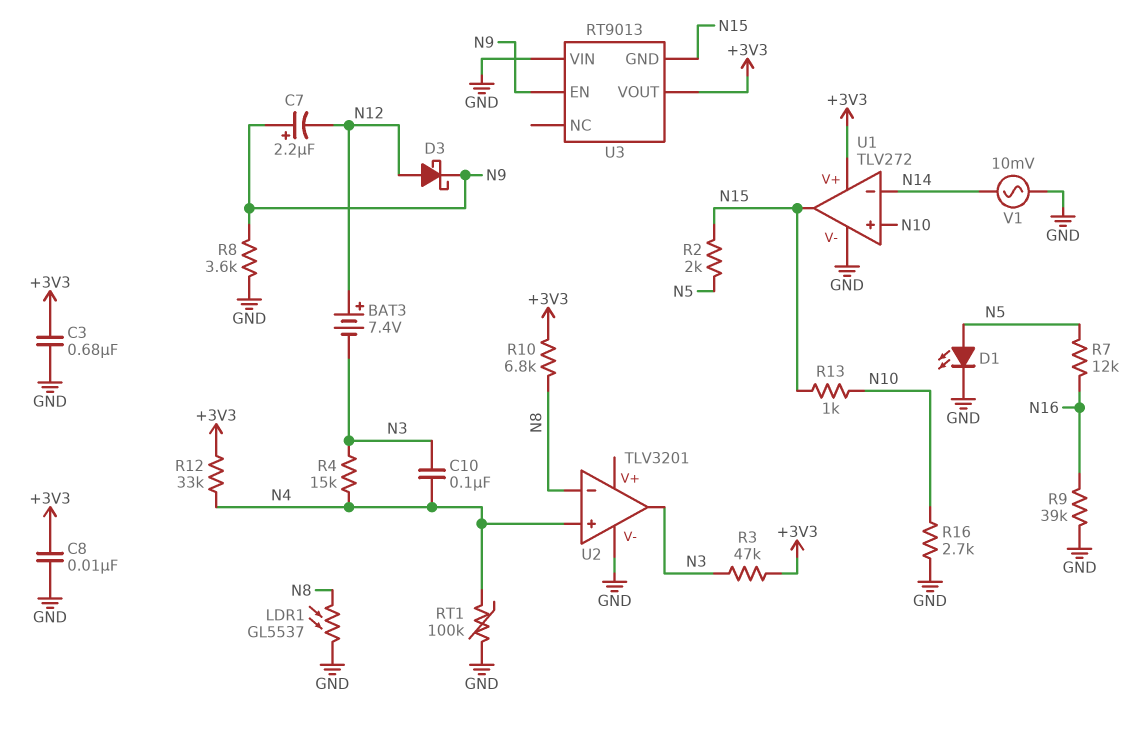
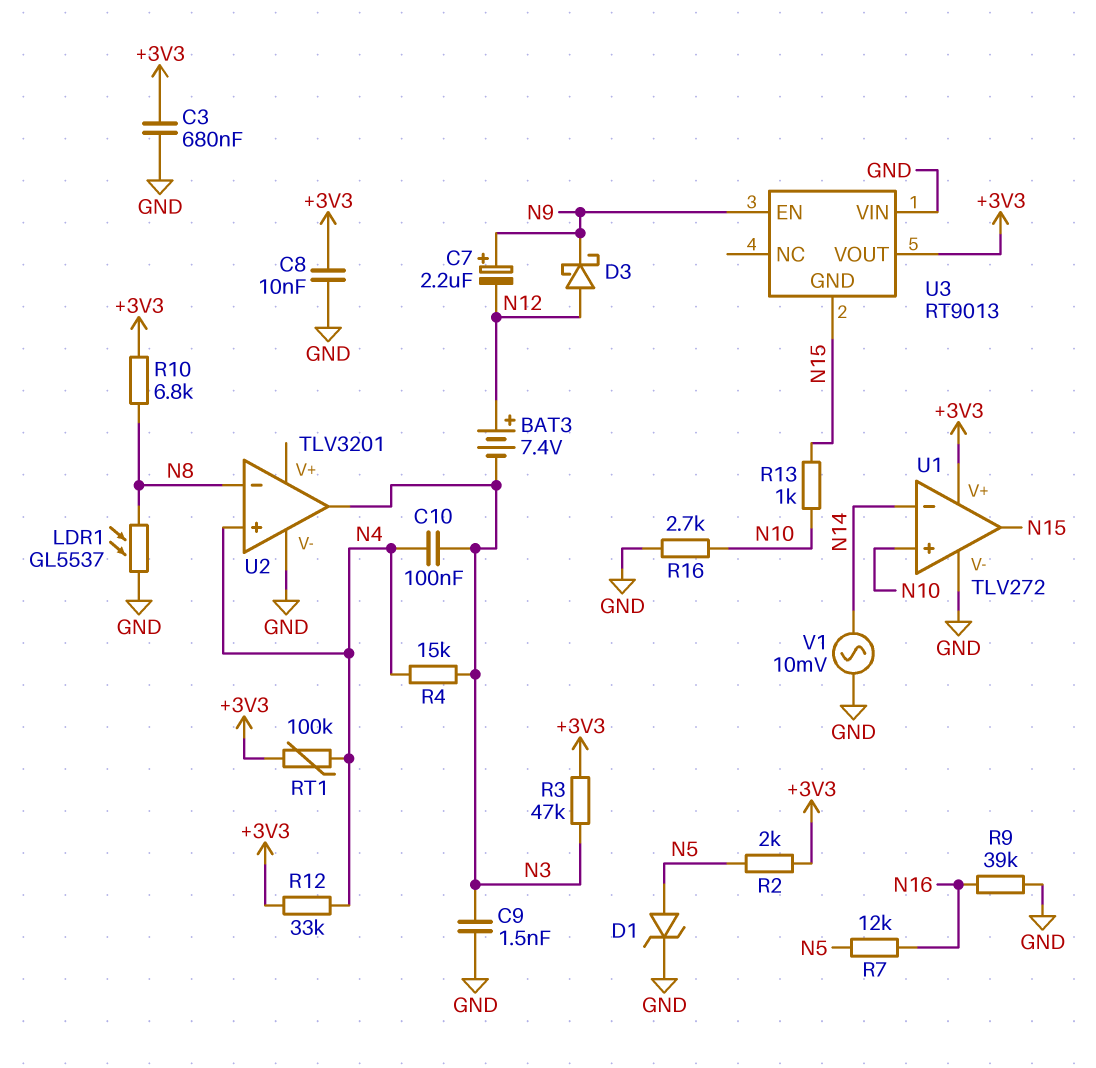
C9: none -> 1.5nF (GND, N3)
D1: LED (A N5, K GND) -> zener (A N5, K GND)
R2: 2k (N5, N15) -> 2k (+3V3, N5)
R8: 3.6k (GND, N9) -> none
RT1: 100k (GND, N4) -> 100k (+3V3, N4)

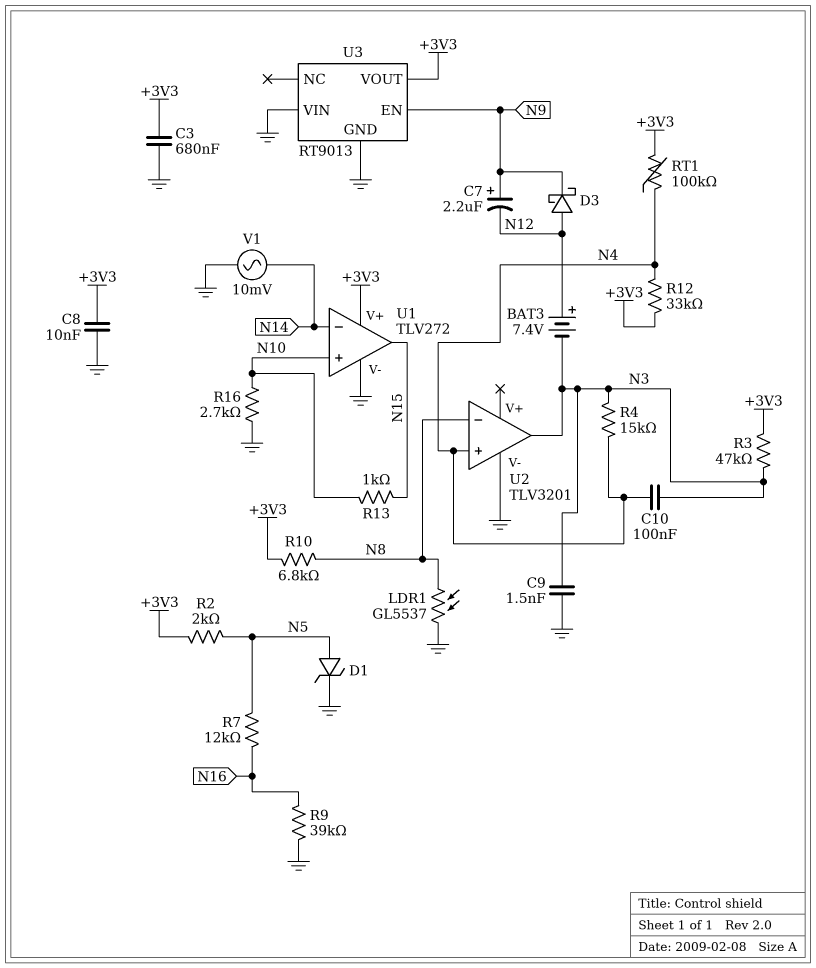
U3 pin GND: N15 -> GND

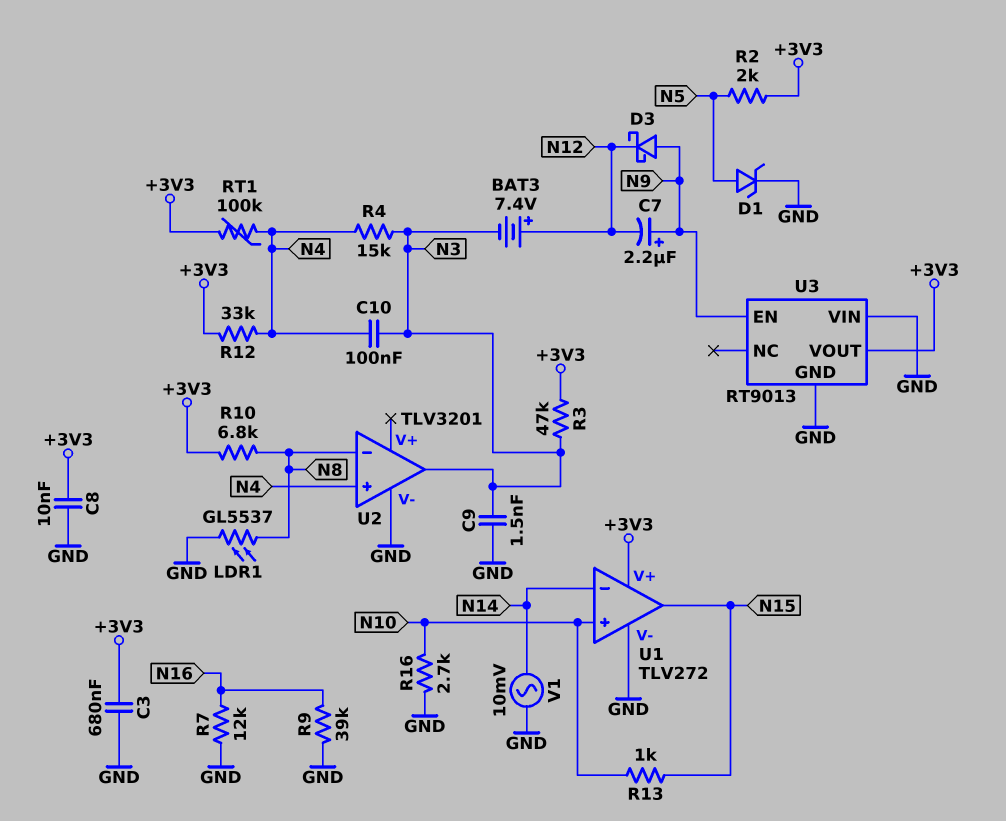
D3: schottky (A N12, K N9) -> schottky (A N9, K N12)
R7: 12k (N5, N16) -> 12k (GND, N16)

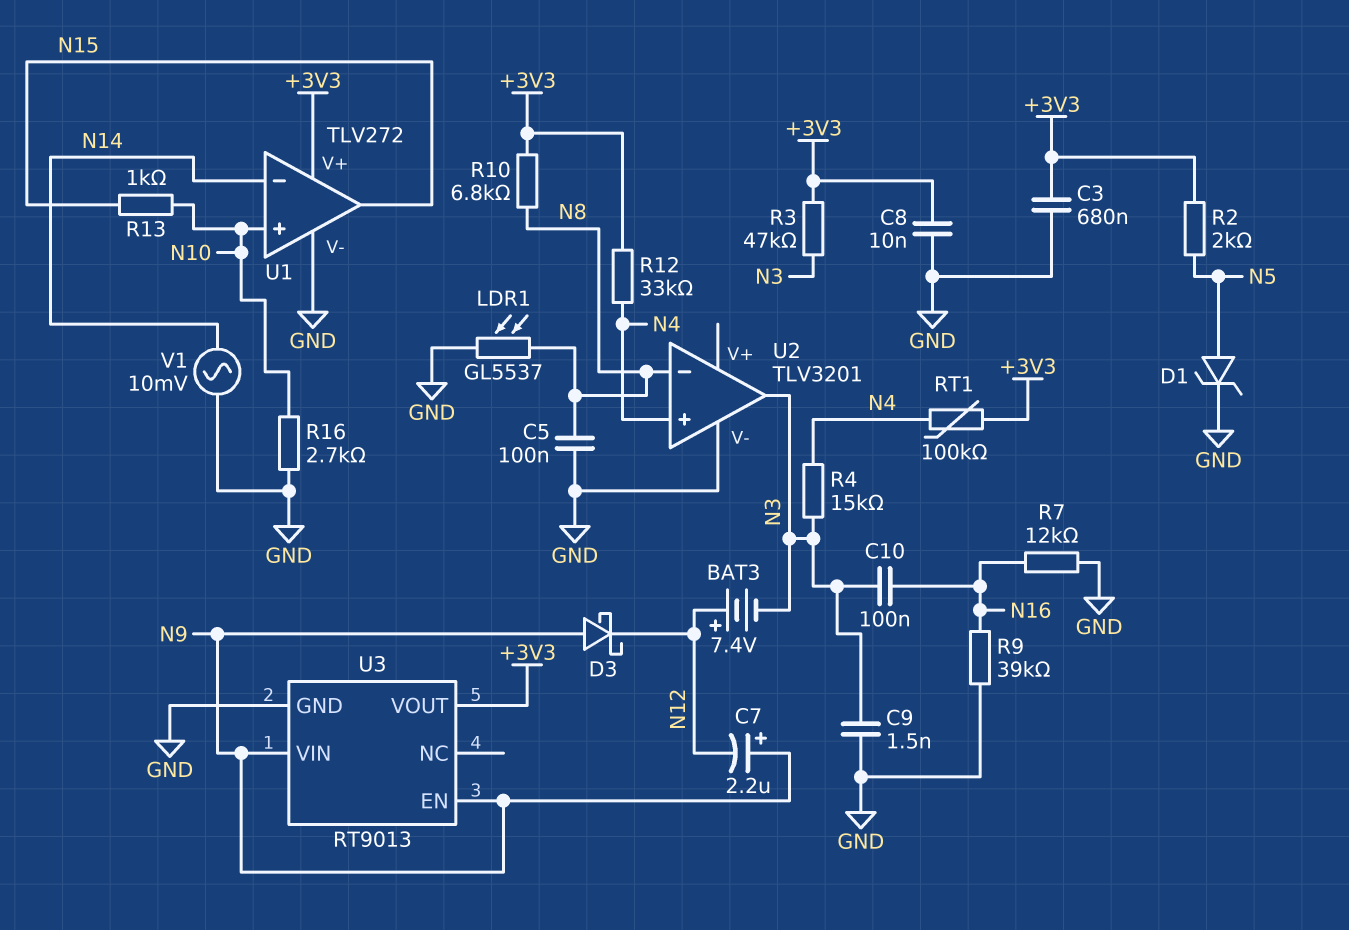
C5: none -> 100nF (GND, N8)
C10: 100nF (N3, N4) -> 100nF (N3, N16)
U3 pin VIN: GND -> N9

